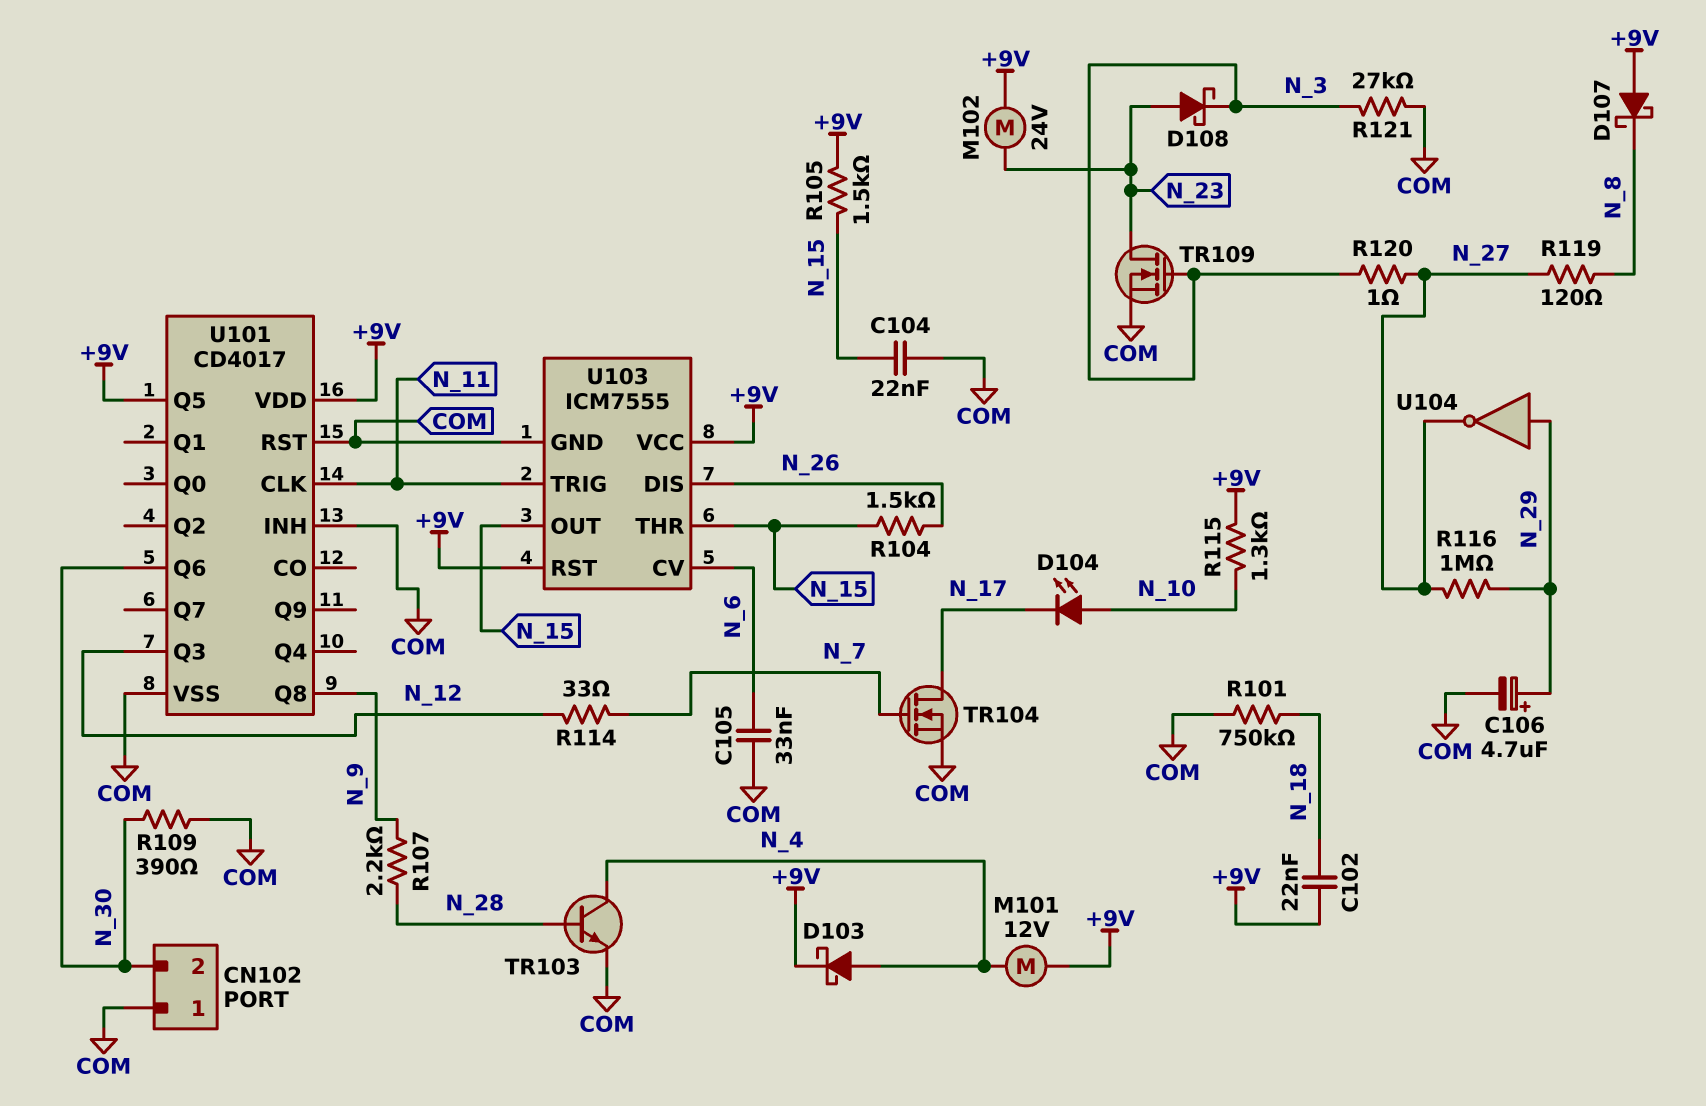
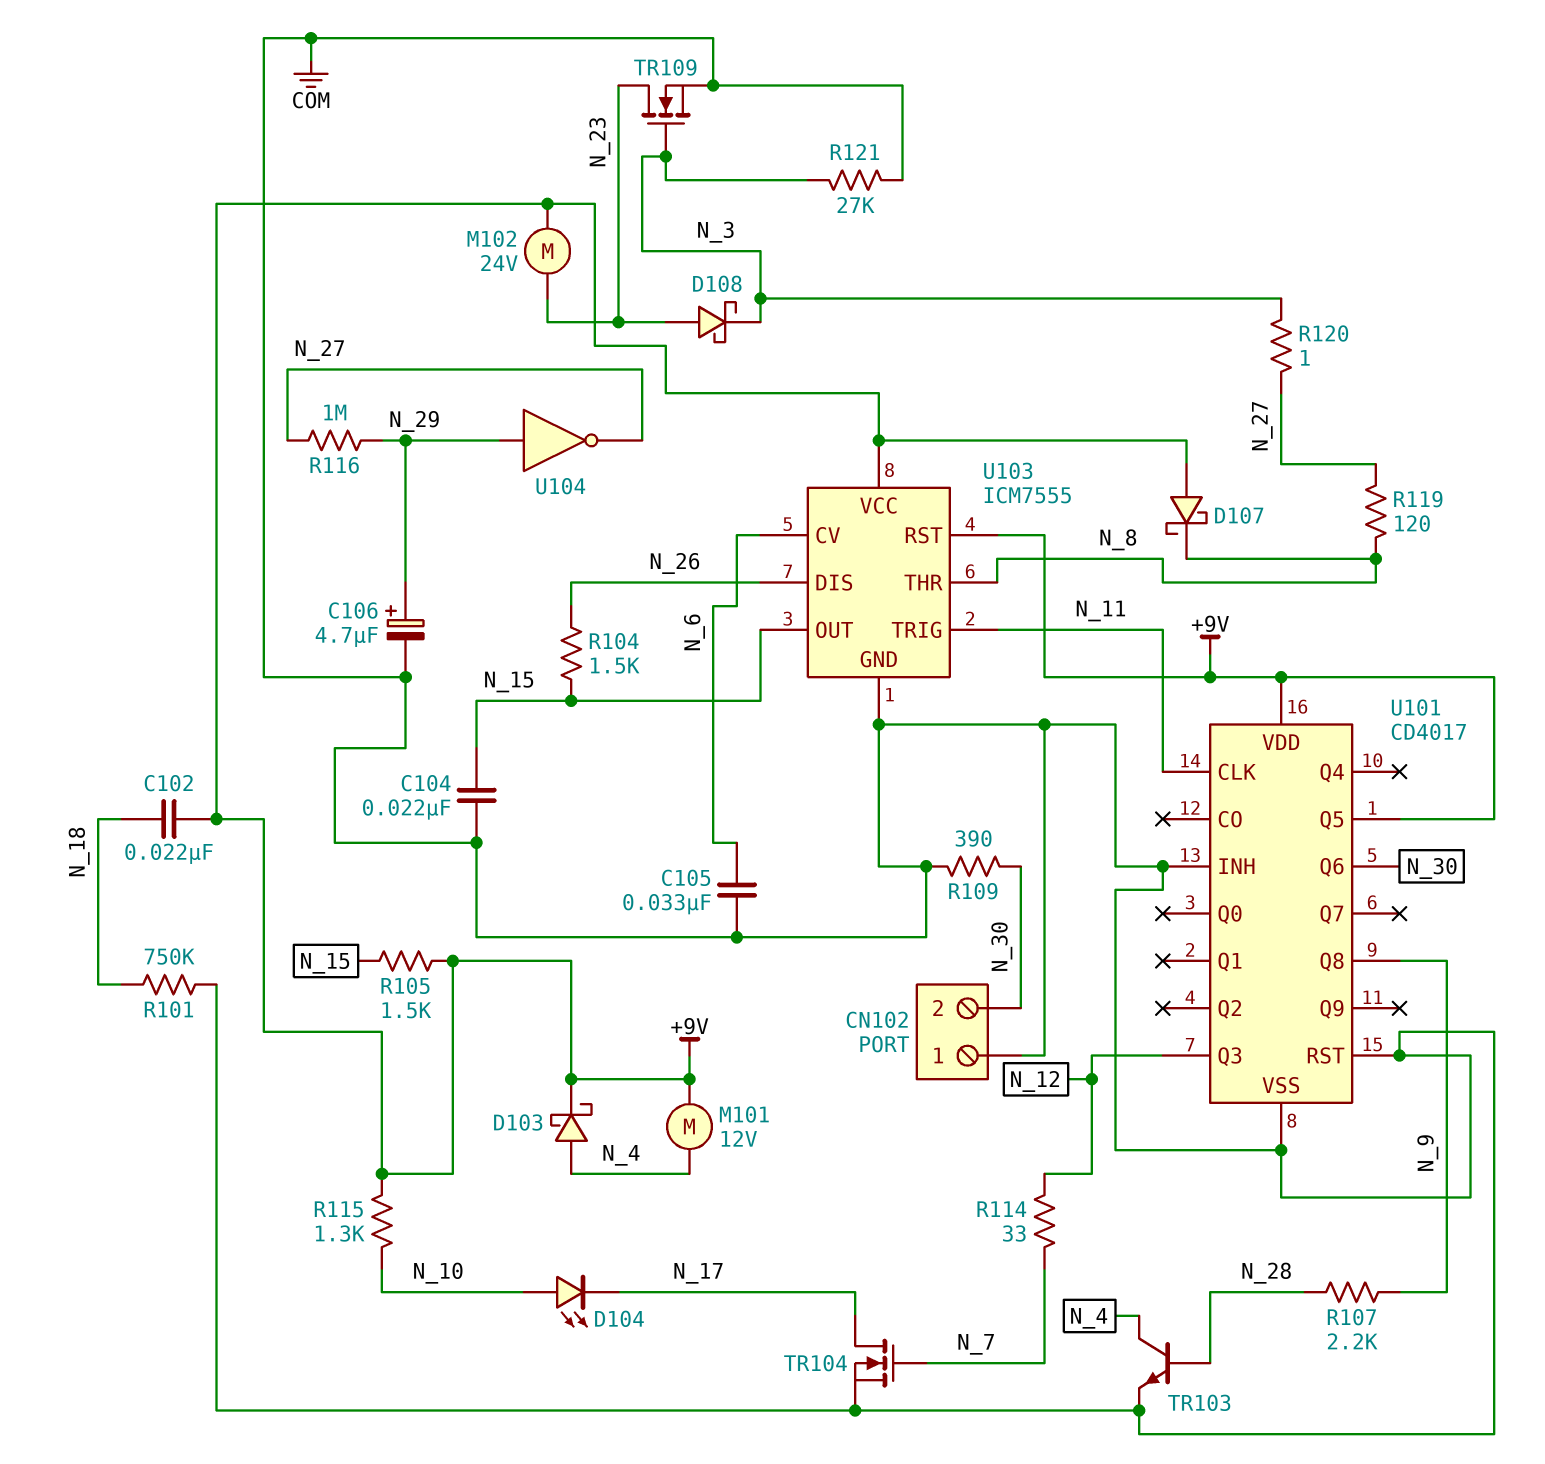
U103 pin THR: N_15 -> N_8

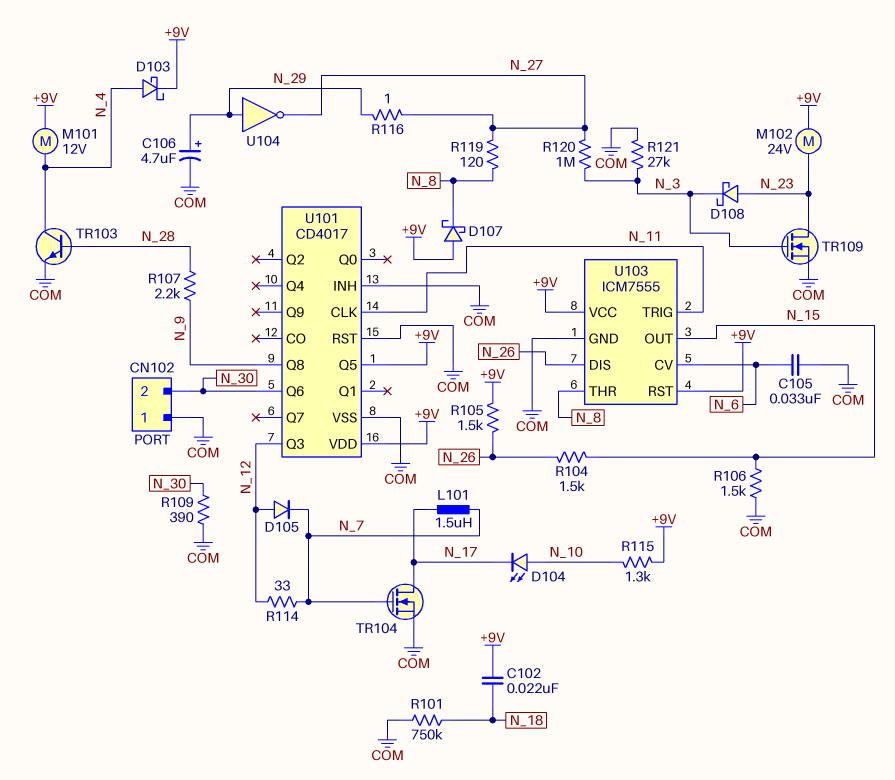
C104: 22nF (COM, N_15) -> none
D105: none -> diode (A N_12, K N_7)
L101: none -> 1.5uH (N_7, N_17)
R105: 1.5k (+9V, N_15) -> 1.5k (+9V, N_26)
R106: none -> 1.5k (COM, N_15)
R116: 1M (N_27, N_29) -> 1 (N_27, N_29)
R120: 1 (N_3, N_27) -> 1M (N_3, N_27)

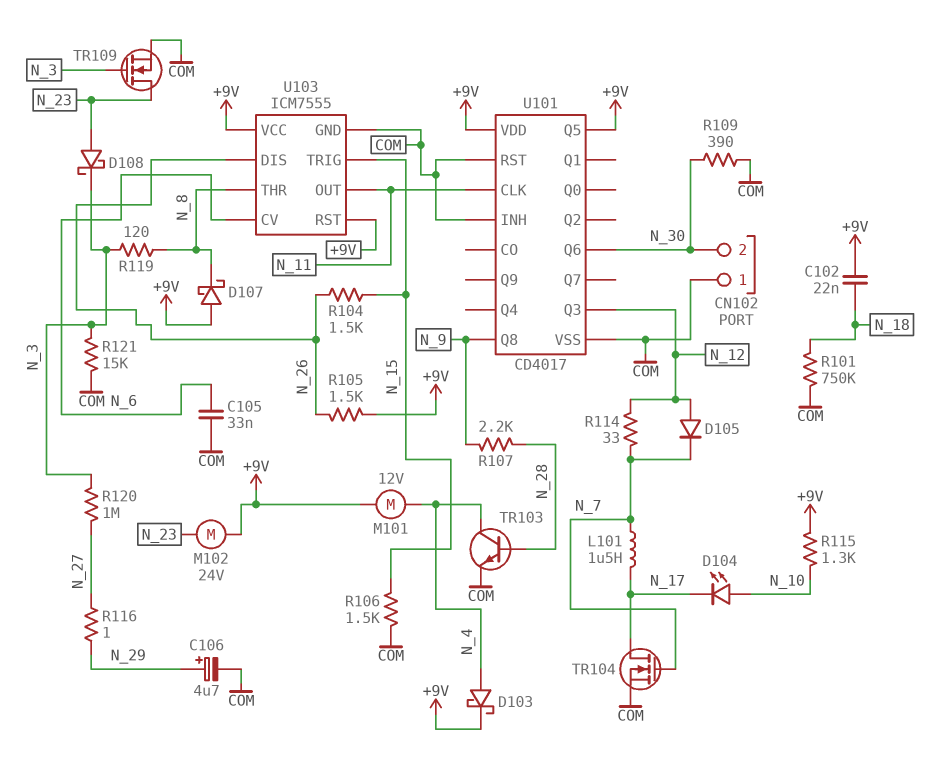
R119: 120 (N_8, N_27) -> 120 (N_3, N_8)
R121: 27k (COM, N_3) -> 15k (COM, N_3)
U103 pin OUT: N_15 -> N_11
U103 pin TRIG: N_11 -> N_15
U104: NOT (in N_29, out N_27) -> none

